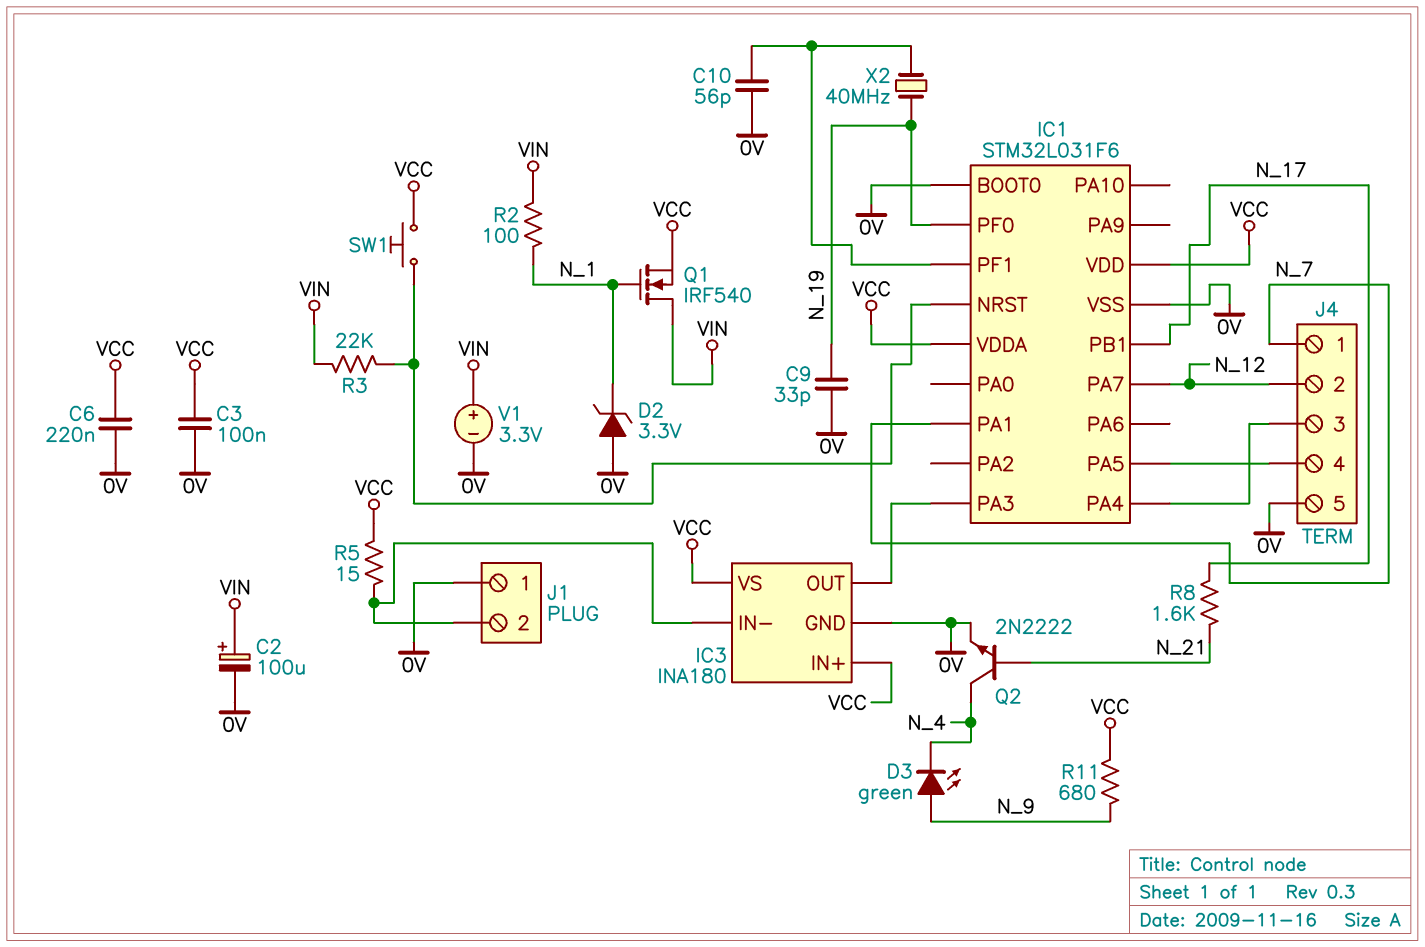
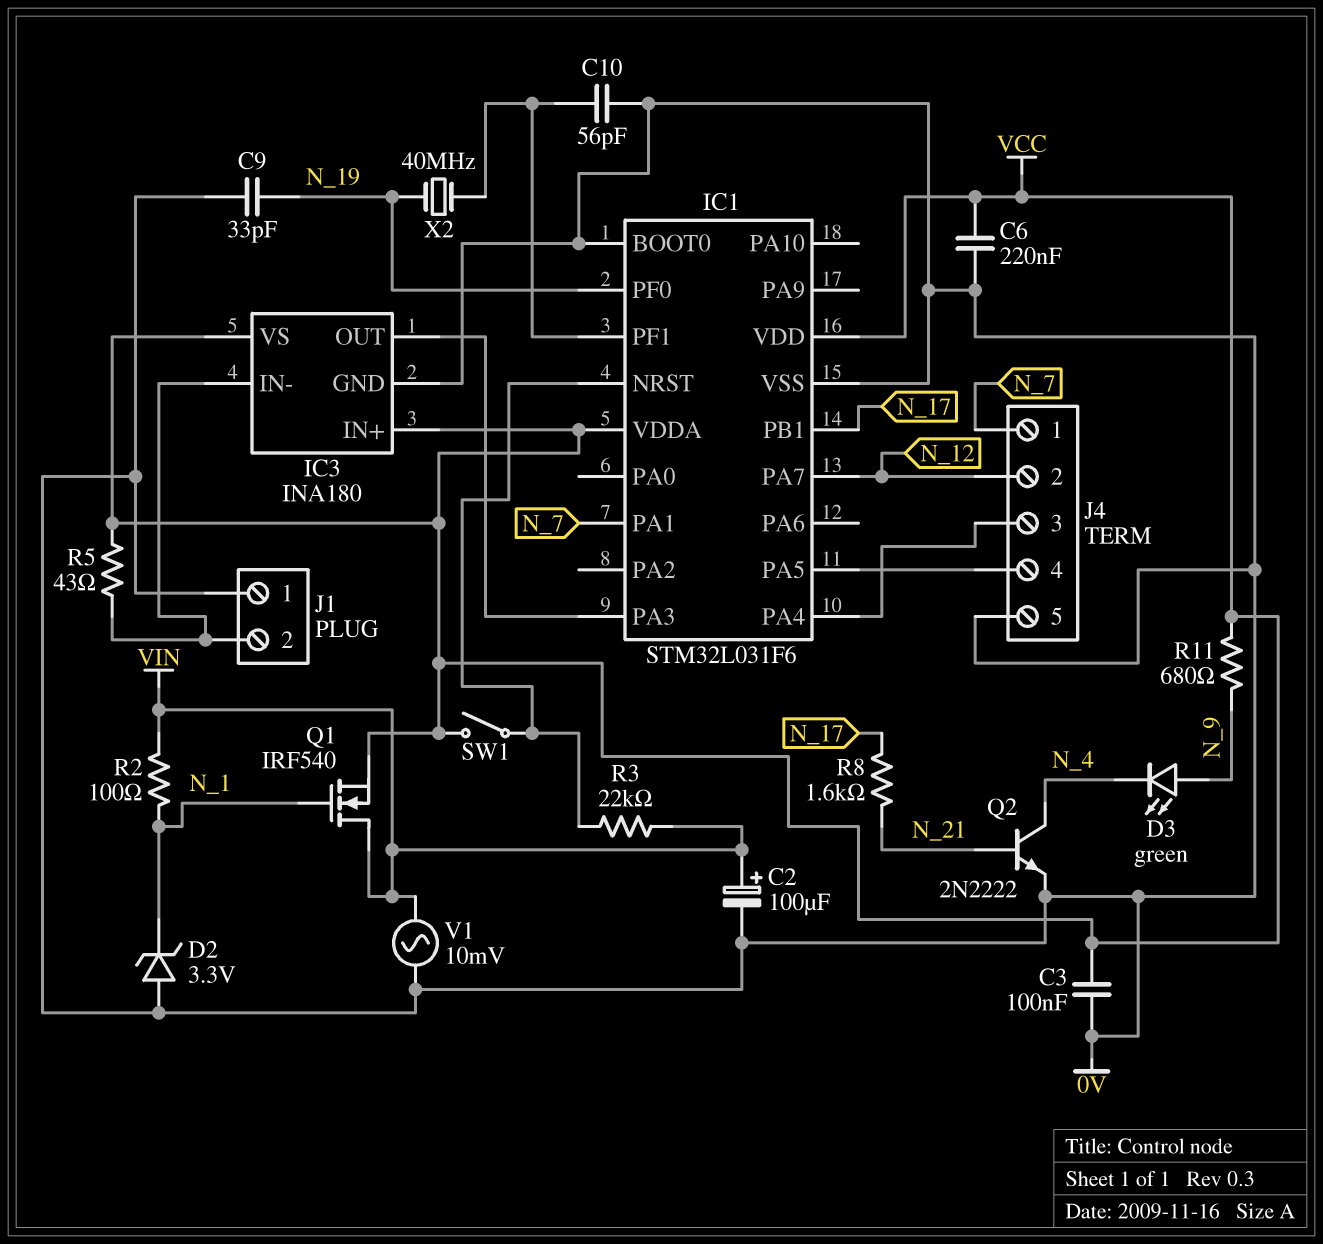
R5: 15 (IC3/IN-, VCC) -> 43 (IC3/IN-, VCC)
SW1: button (IC1/NRST, VCC) -> switch (IC1/NRST, VCC)
V1: 3.3V (plus VIN, minus 0V) -> AC 10mV (0V, VIN)

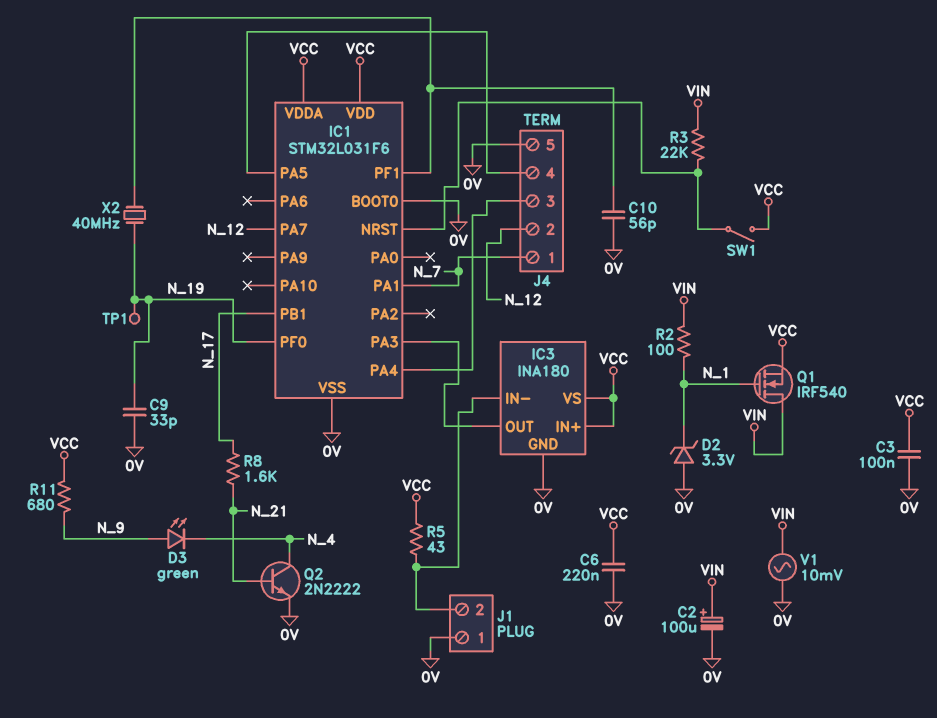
TP1: none -> test point (N_19)

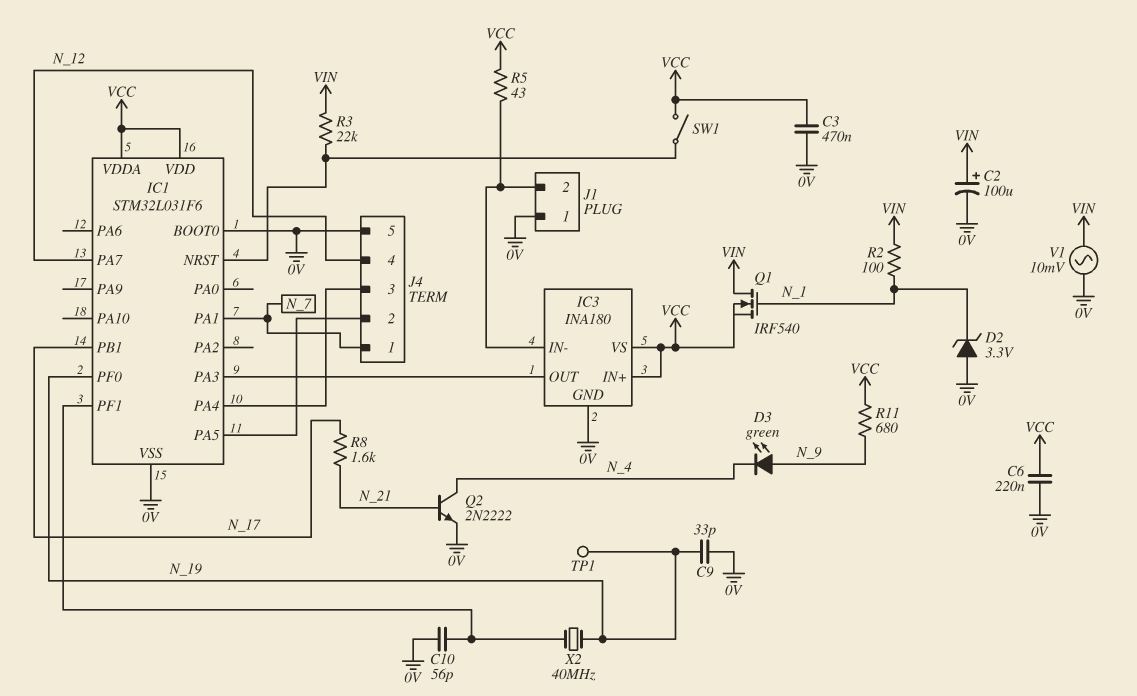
C3: 100nF (0V, VCC) -> 470nF (0V, VCC)
J4 pin 2: N_12 -> IC1/PA5
J4 pin 4: IC1/PA5 -> N_12

